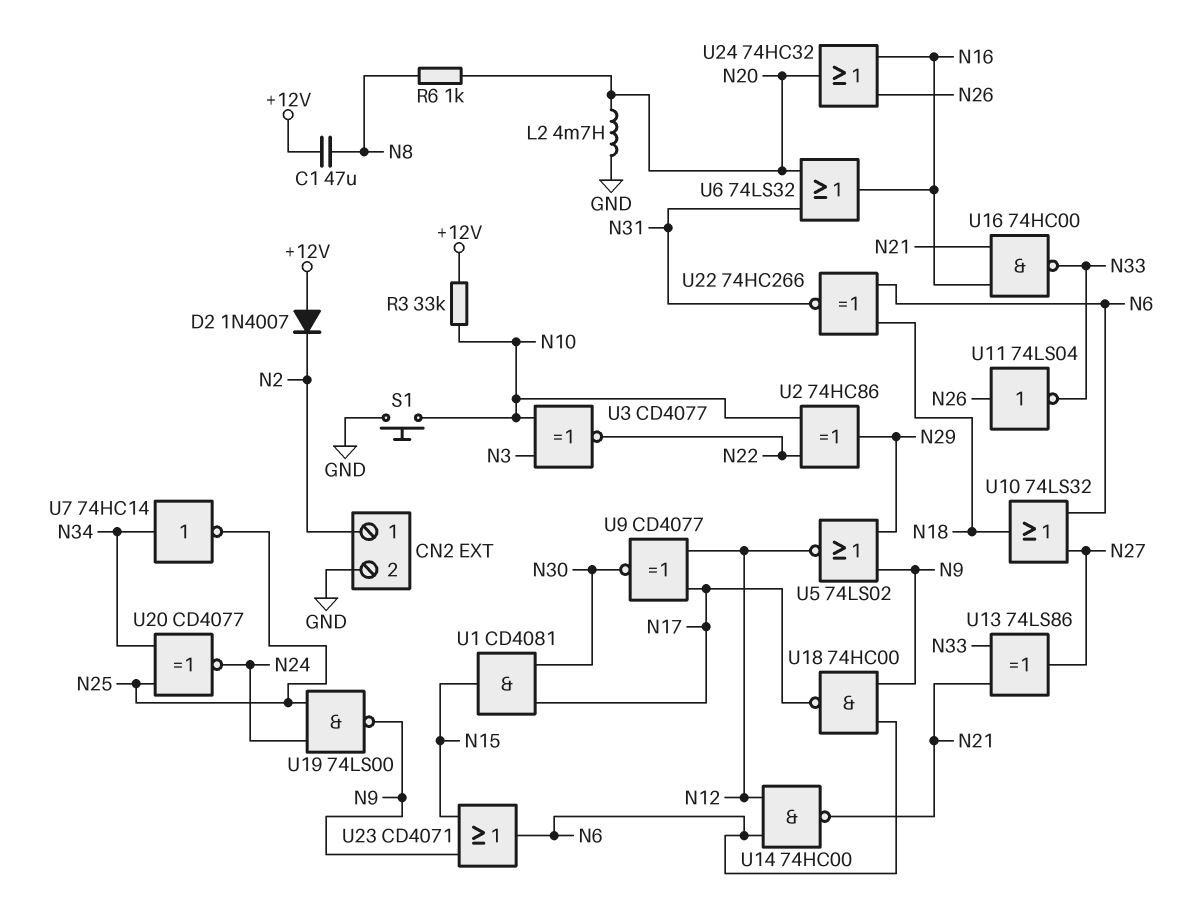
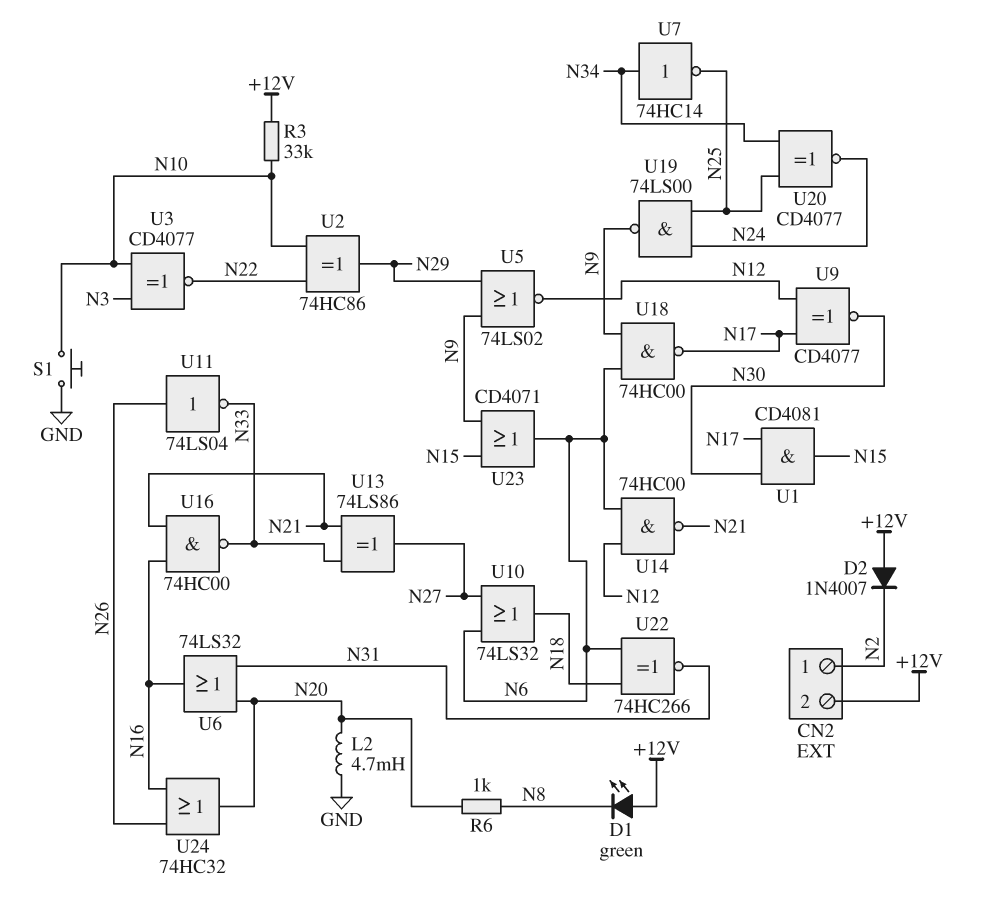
C1: 47uF (+12V, N8) -> none
CN2 pin 2: GND -> +12V
D1: none -> LED green (A +12V, K N8)

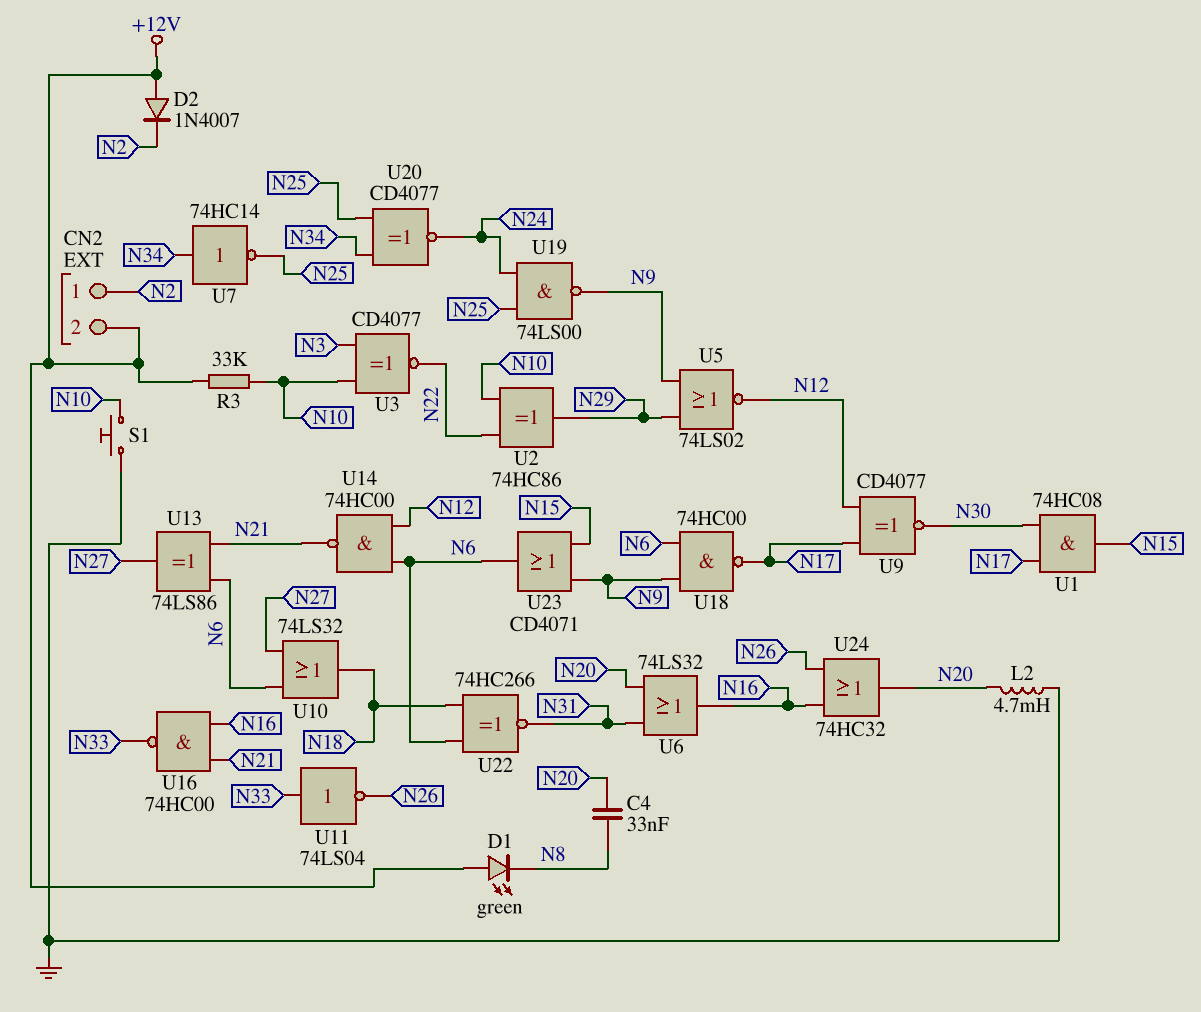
C4: none -> 33nF (N8, N20)
R6: 1k (N8, N20) -> none
U1: AND CD4081 (in N17, in N30, out N15) -> AND 74HC08 (in N17, in N30, out N15)
U11: NOT 74LS04 (in N26, out N33) -> NOT 74LS04 (in N33, out N26)
U13: XOR 74LS86 (in N21, in N33, out N27) -> XOR 74LS86 (in N6, in N21, out N27)

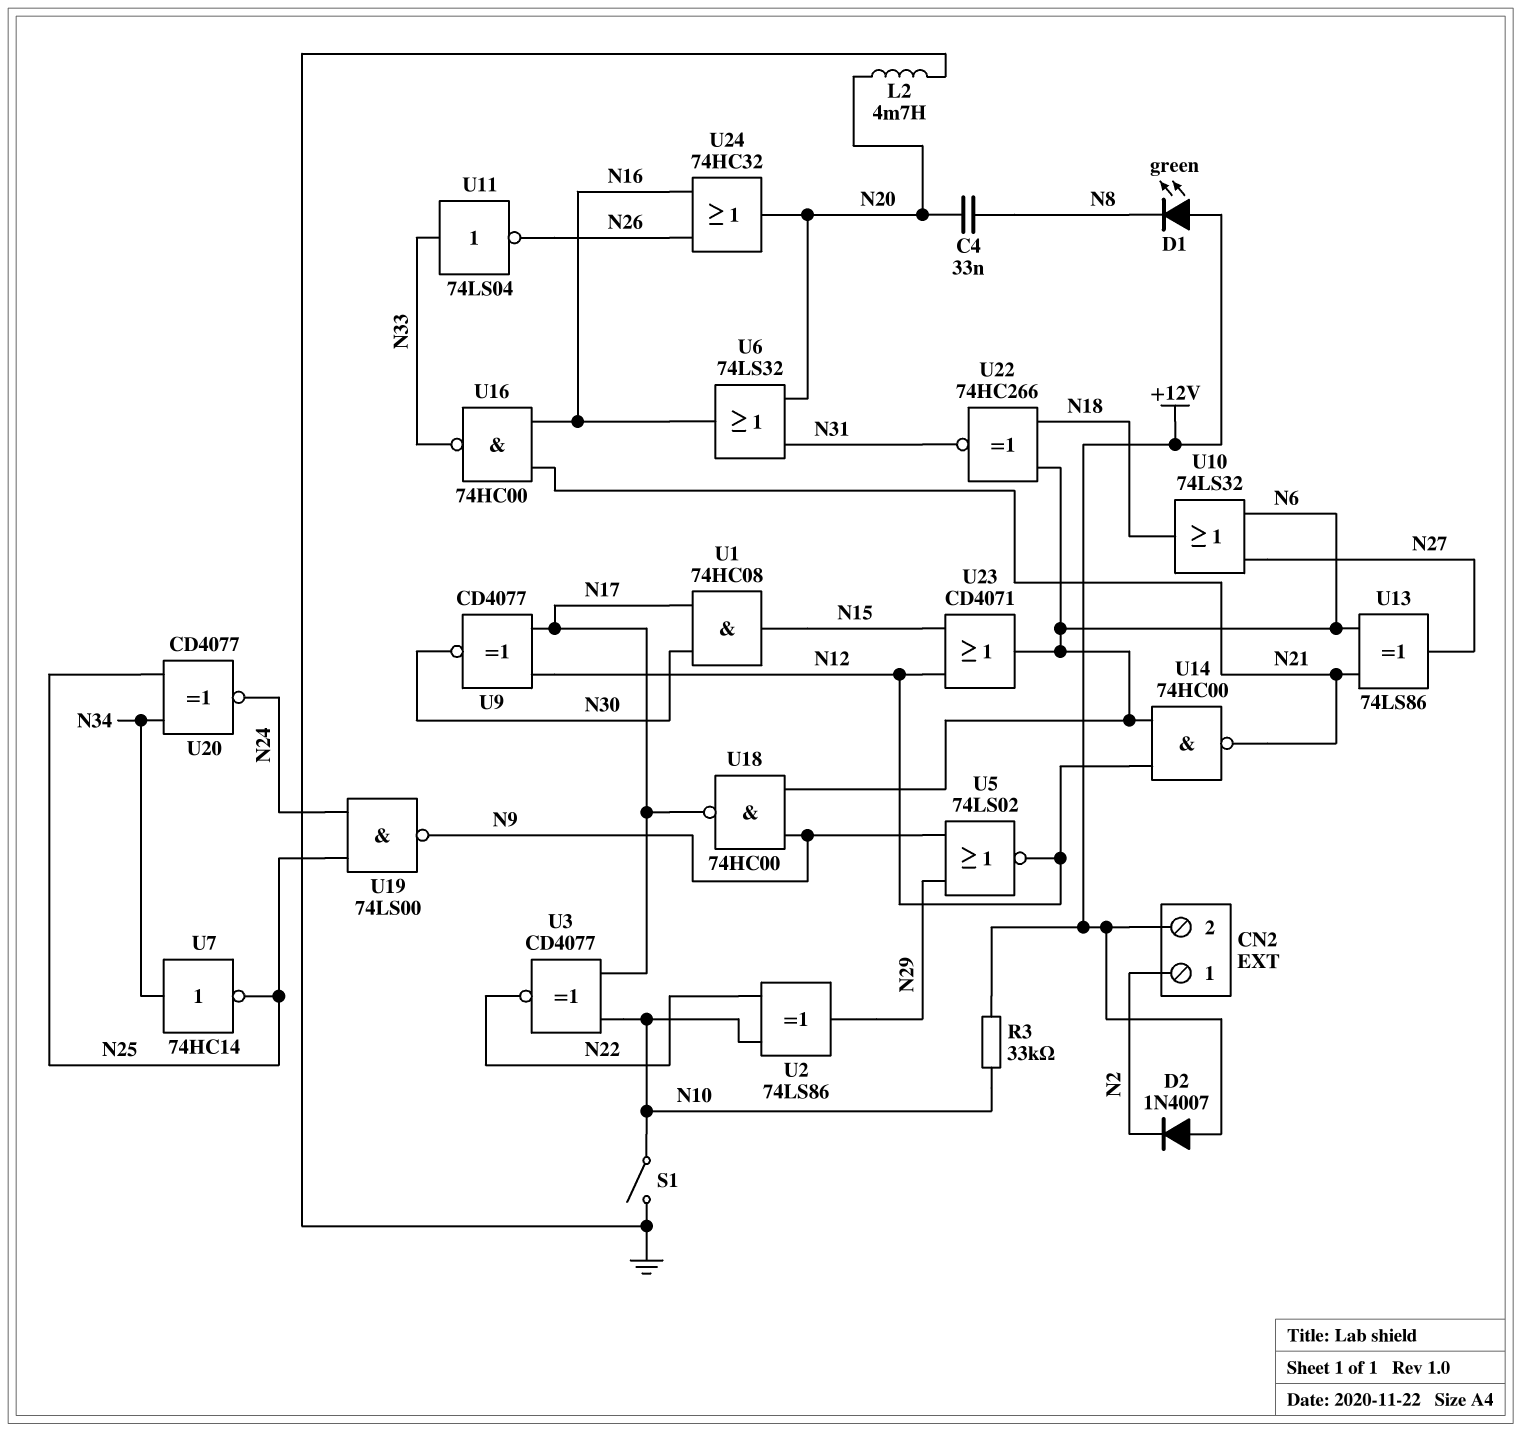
S1: button (GND, N10) -> switch (GND, N10)
U2: XOR 74HC86 (in N10, in N22, out N29) -> XOR 74LS86 (in N10, in N22, out N29)
U3: XNOR CD4077 (in N3, in N10, out N22) -> XNOR CD4077 (in N10, in N17, out N22)
U23: OR CD4071 (in N9, in N15, out N6) -> OR CD4071 (in N12, in N15, out N6)

